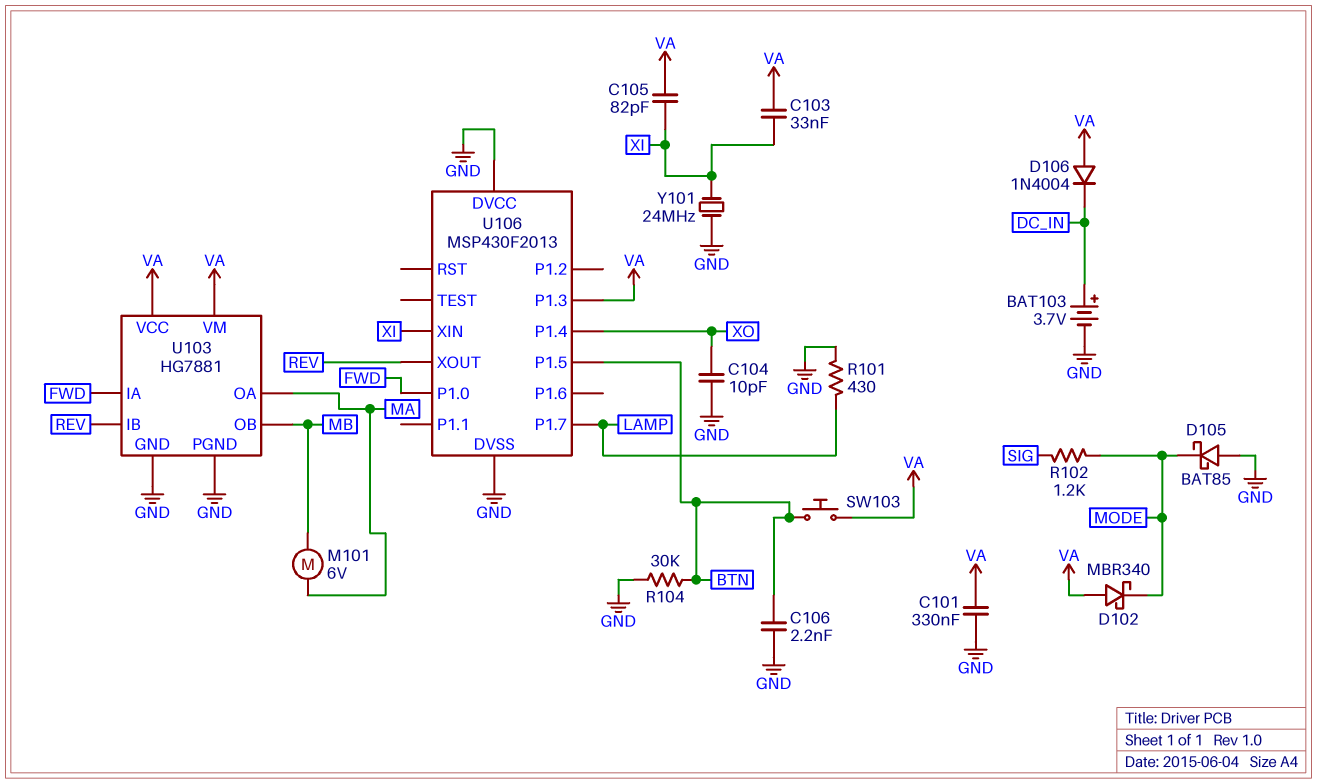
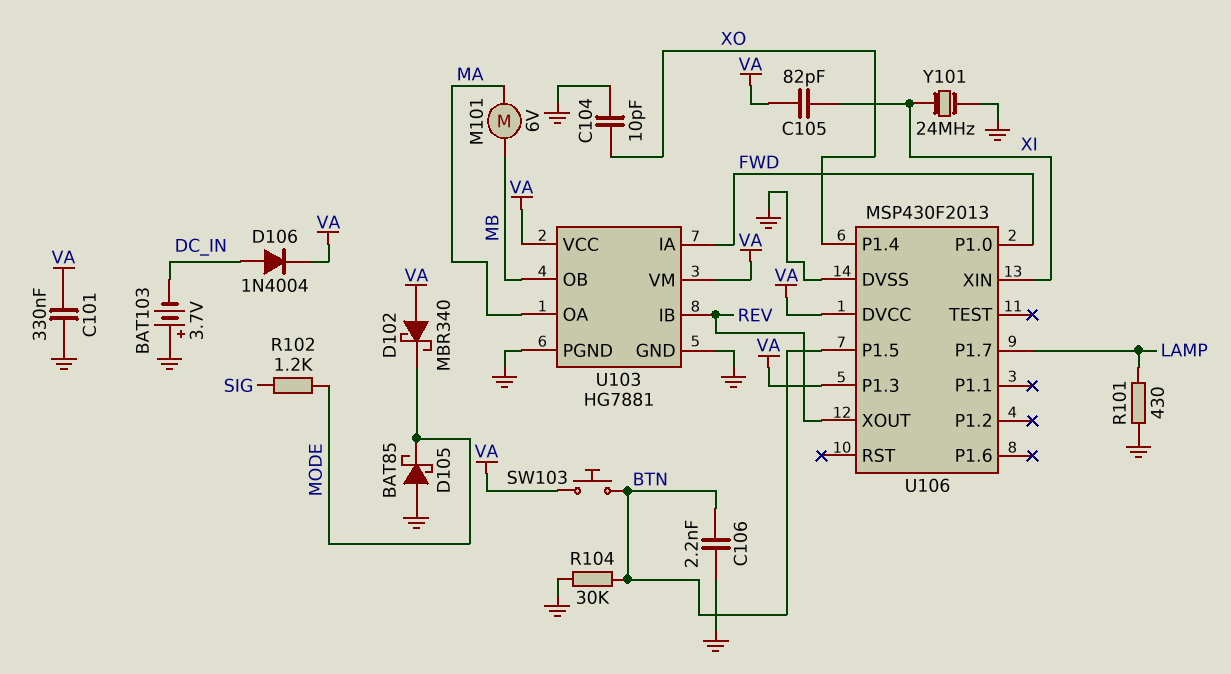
BAT103: 3.7V (plus DC_IN, minus GND) -> 3.7V (plus GND, minus DC_IN)
C103: 33nF (VA, XI) -> none
D106: diode 1N4004 (A VA, K DC_IN) -> diode 1N4004 (A DC_IN, K VA)
U106 pin DVCC: GND -> VA

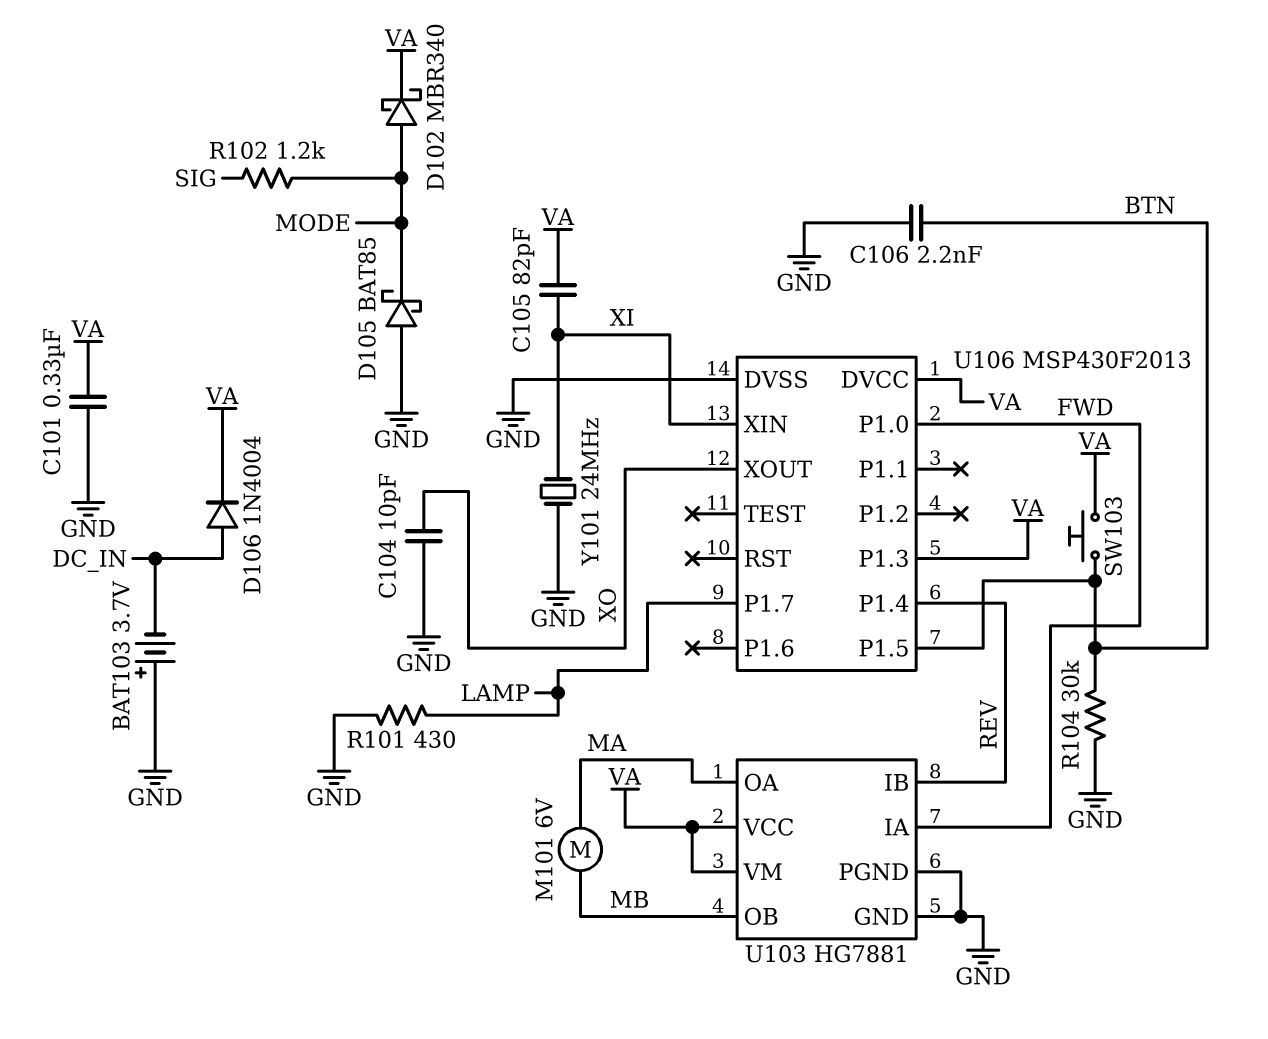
D102: schottky MBR340 (A VA, K MODE) -> schottky MBR340 (A MODE, K VA)
U106 pin P1.4: XO -> REV
U106 pin XOUT: REV -> XO

